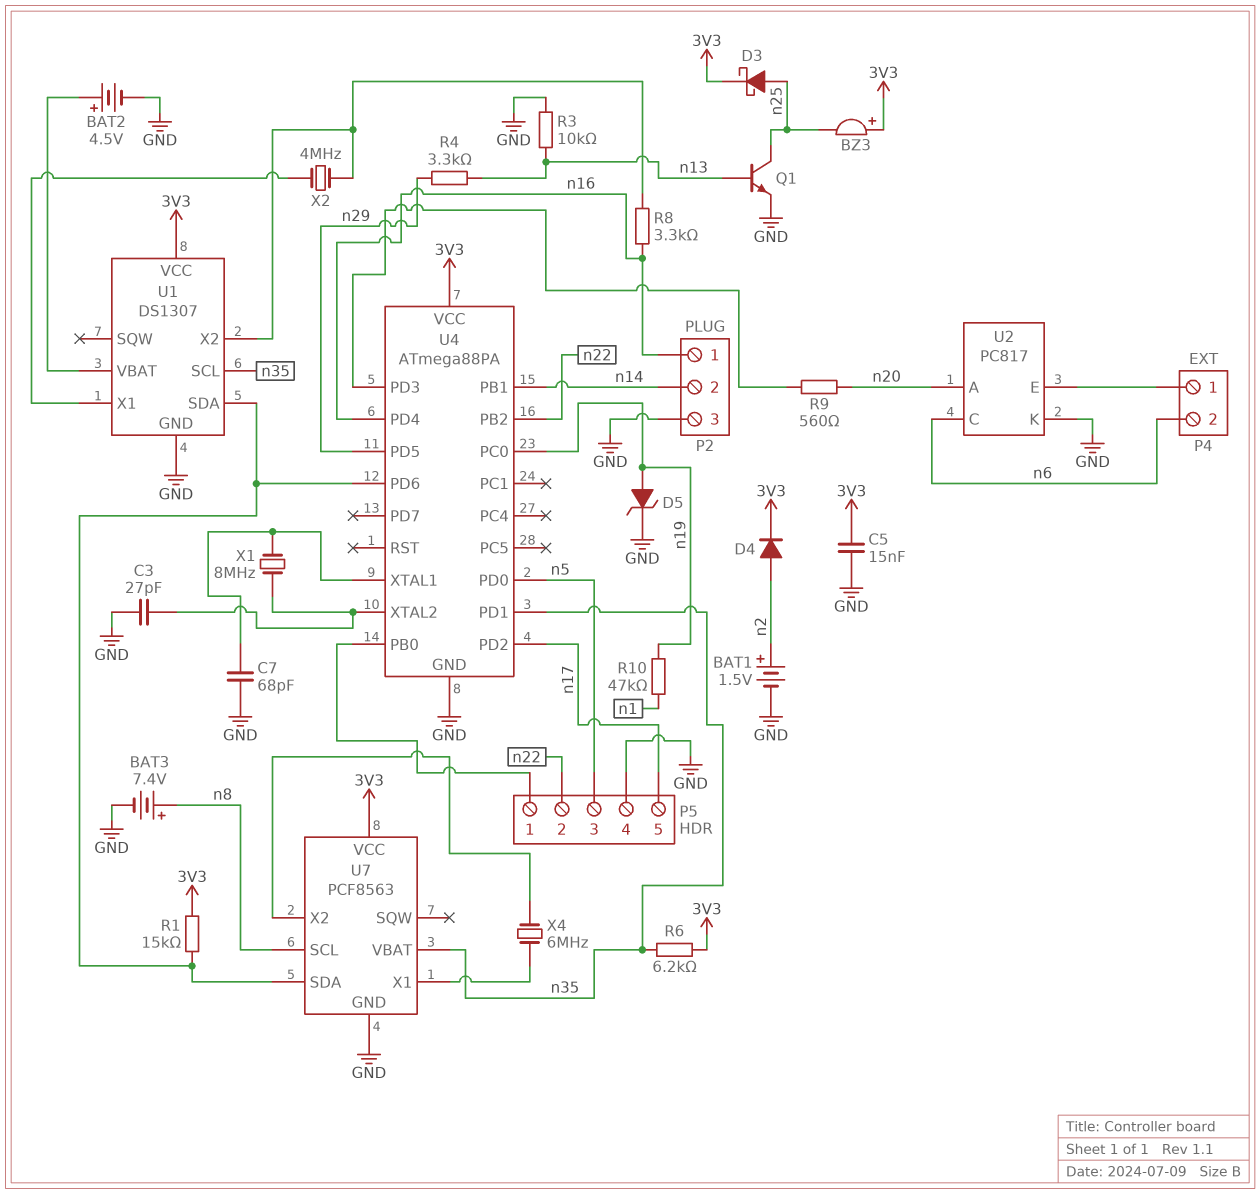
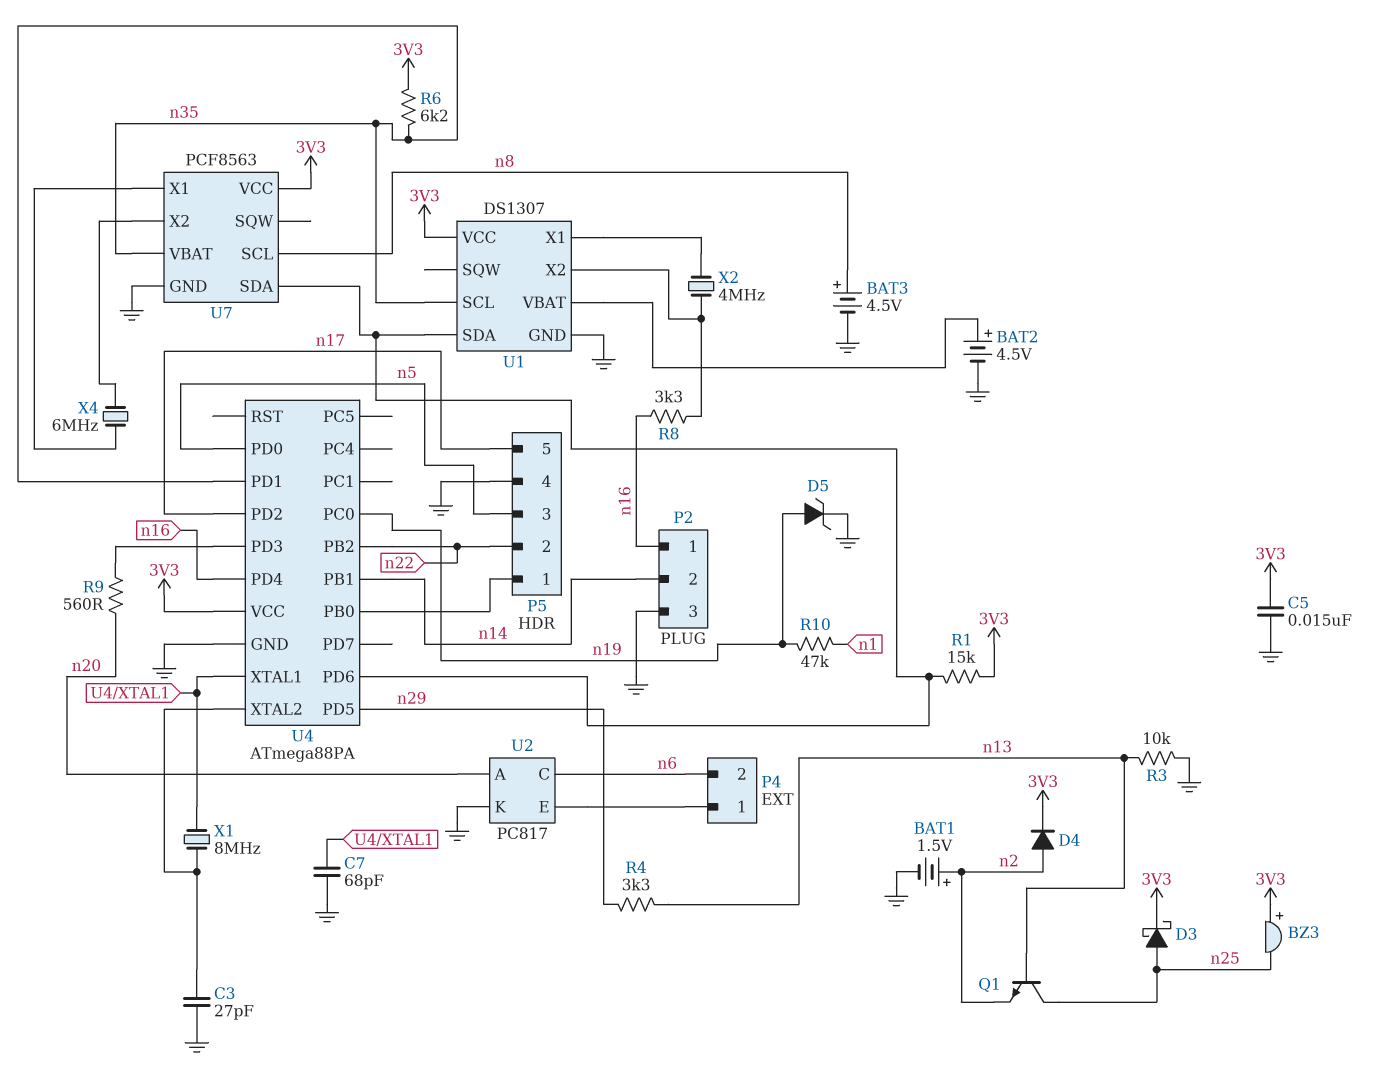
BAT3: 7.4V (plus n8, minus GND) -> 4.5V (plus n8, minus GND)
Q1: NPN (B n13, C n25, E GND) -> NPN (B n13, C n25, E n2)

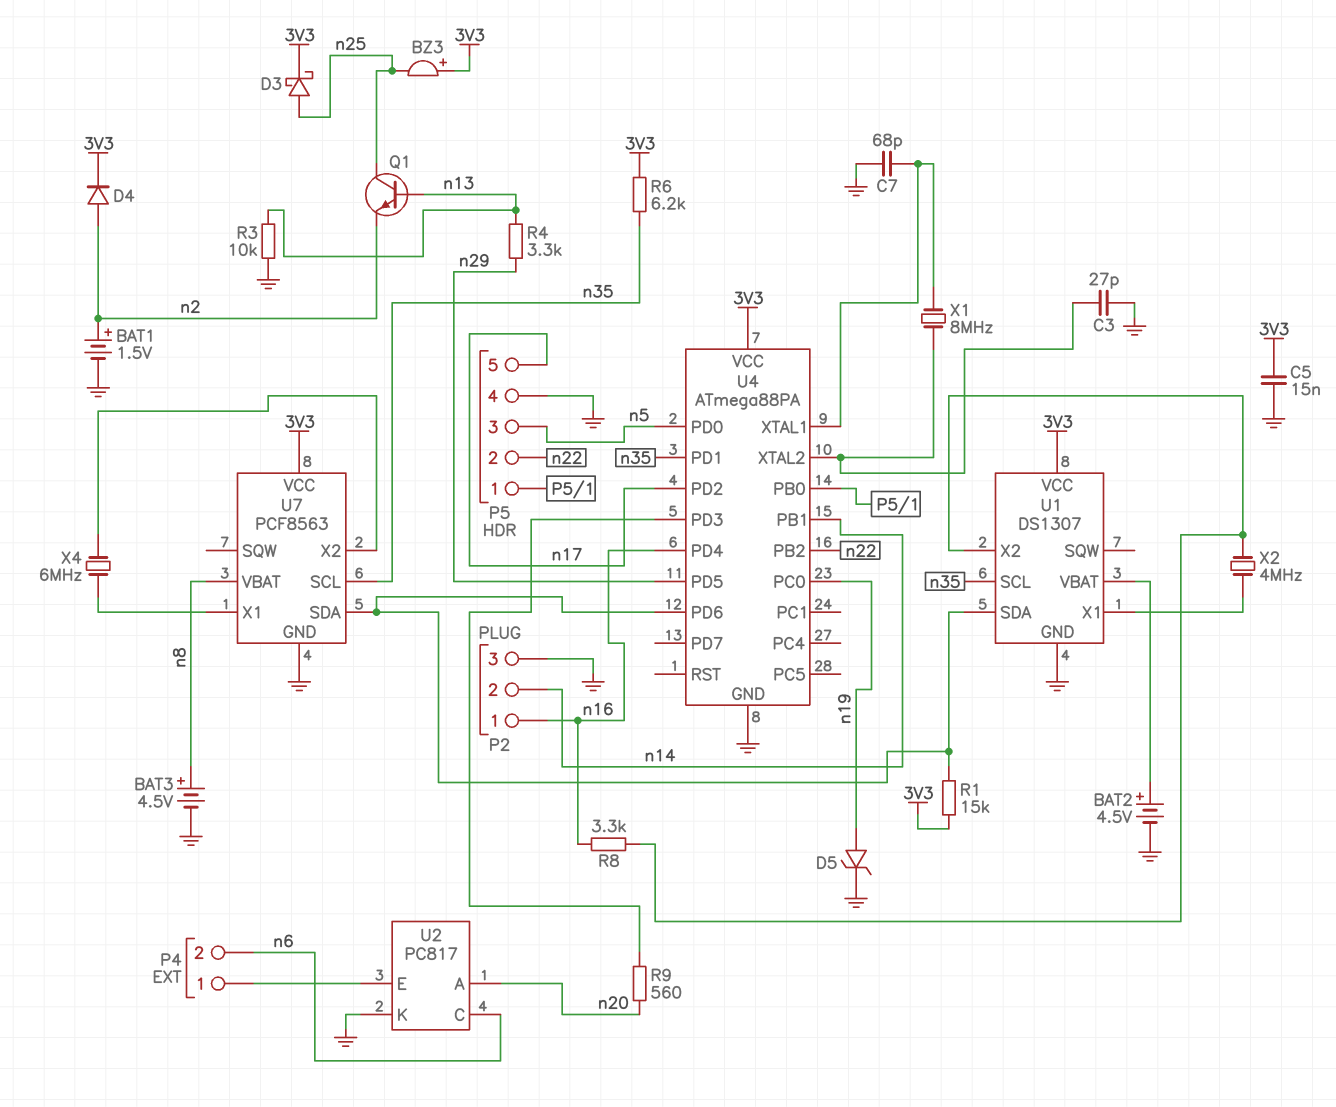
R10: 47k (n1, n19) -> none
U7 pin SCL: n8 -> n35
U7 pin VBAT: n35 -> n8

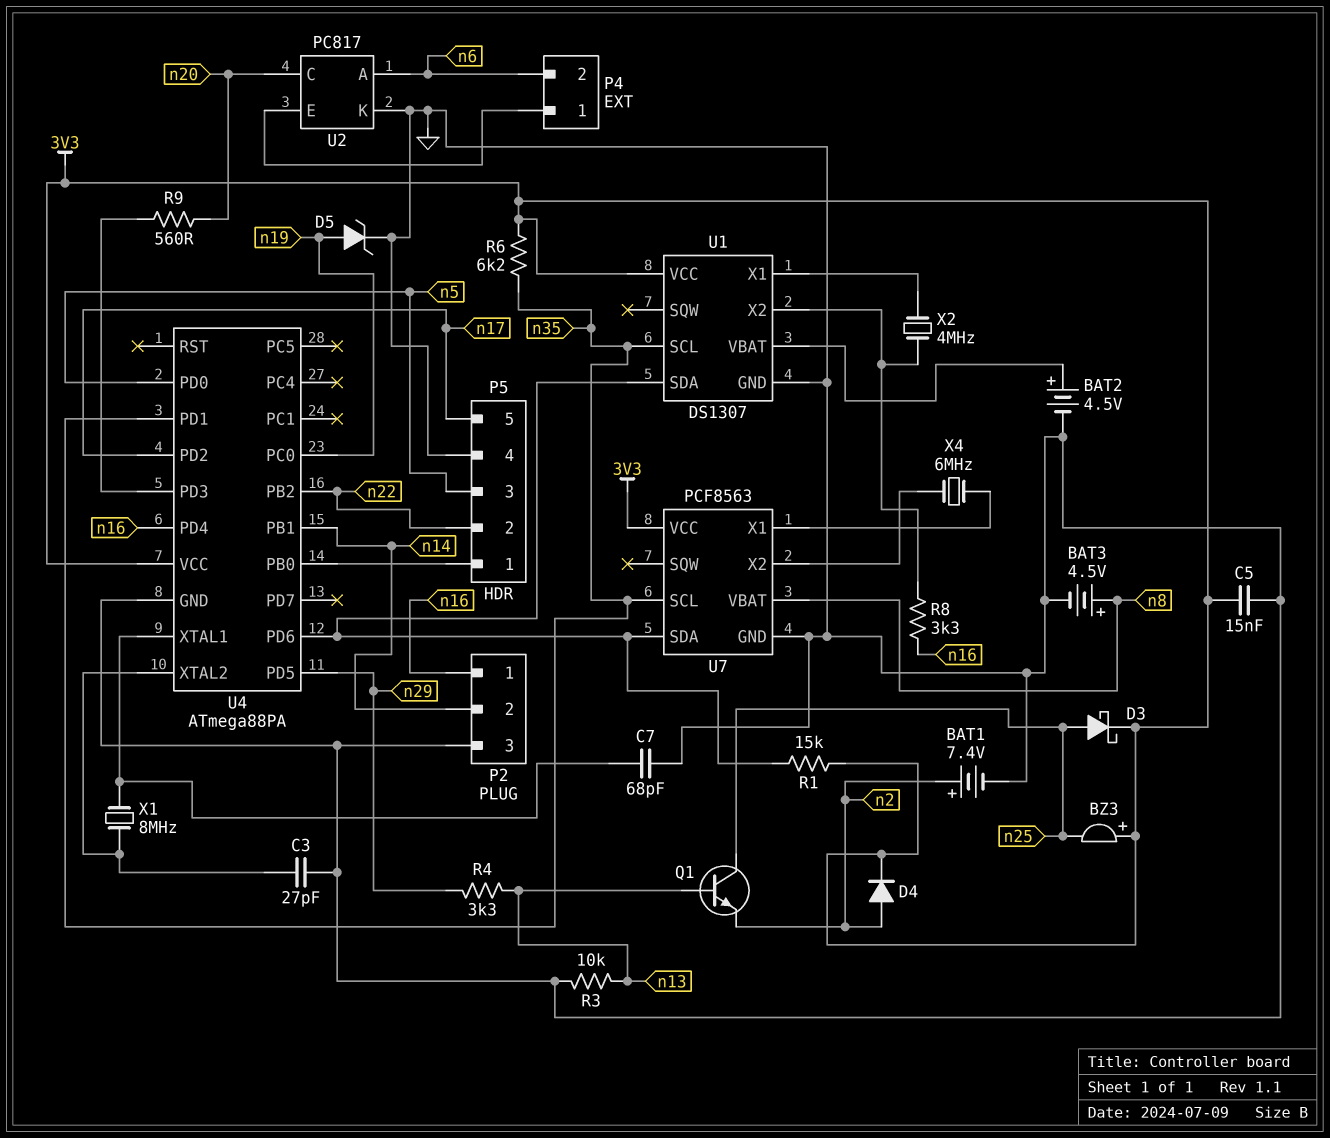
BAT1: 1.5V (plus n2, minus GND) -> 7.4V (plus n2, minus GND)
U2 pin A: n20 -> n6
U2 pin C: n6 -> n20

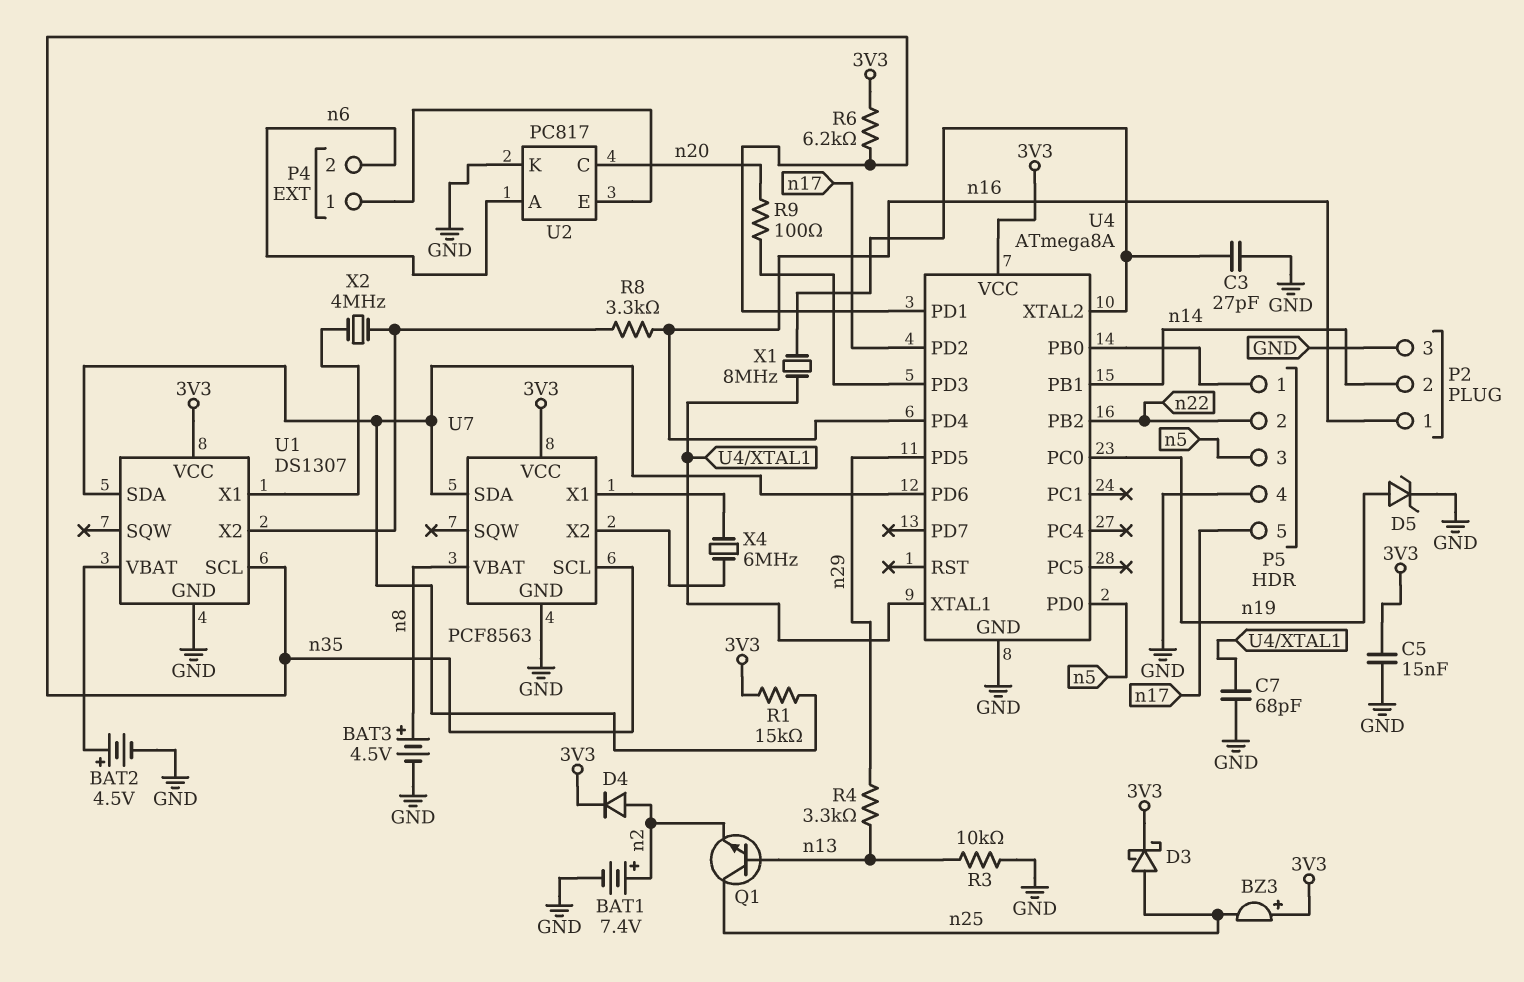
R9: 560 (U4/PD3, n20) -> 100 (U4/PD3, n20)
U4: ATmega88PA -> ATmega8A

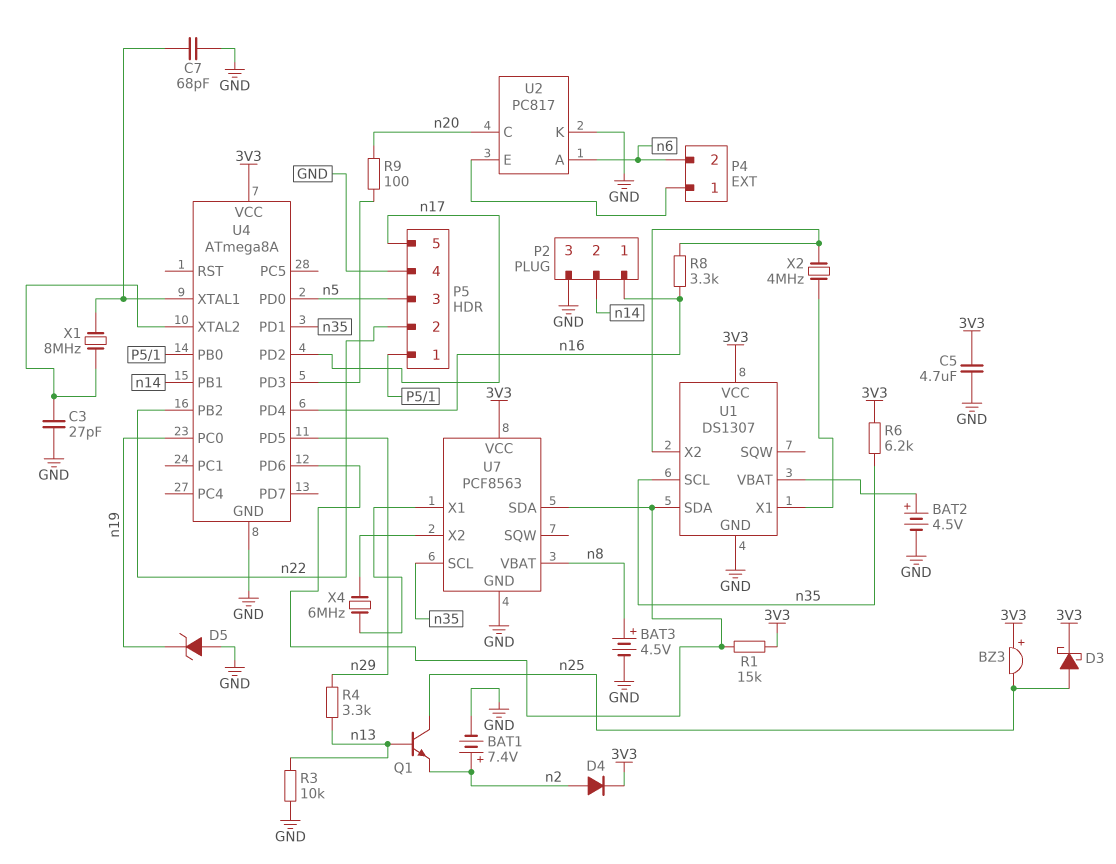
C5: 15nF (3V3, GND) -> 4.7uF (3V3, GND)
D5: zener (A n19, K GND) -> zener (A GND, K n19)

